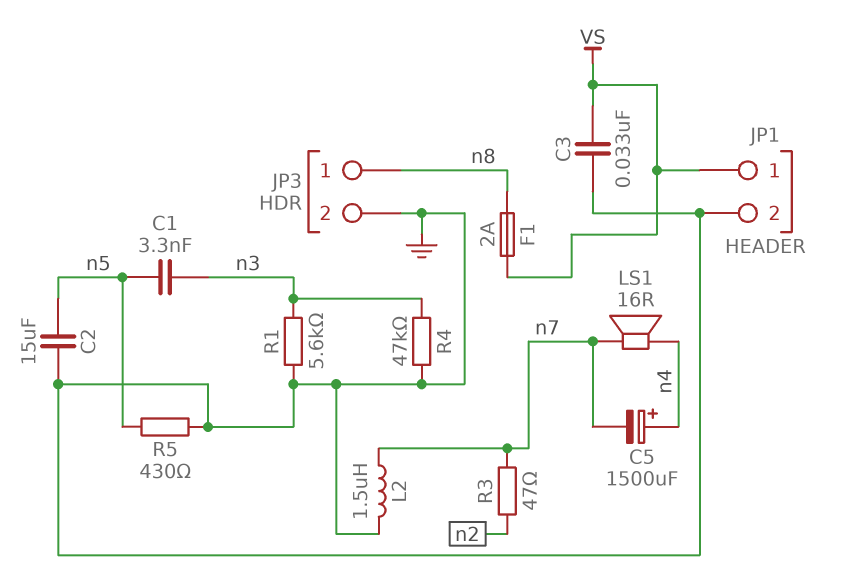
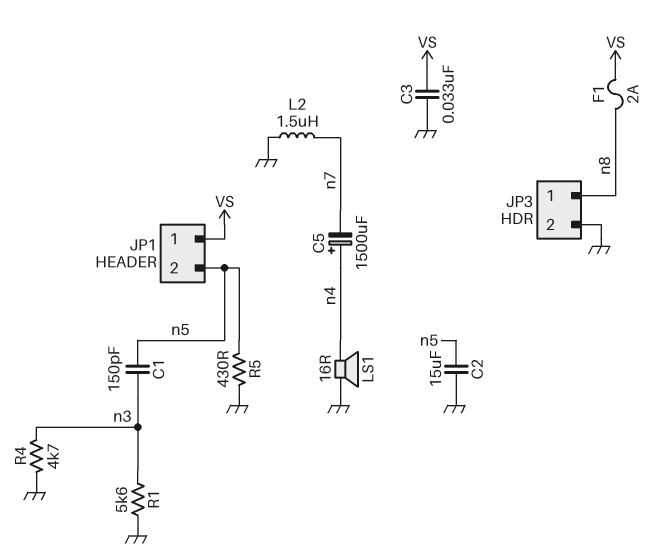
C1: 3.3nF (n3, n5) -> 150pF (n3, n5)
JP1 pin 2: GND -> n5
LS1: speaker 16R (n4, n7) -> speaker 16R (GND, n4)
R3: 47 (n2, n7) -> none
R4: 47k (GND, n3) -> 4.7k (GND, n3)

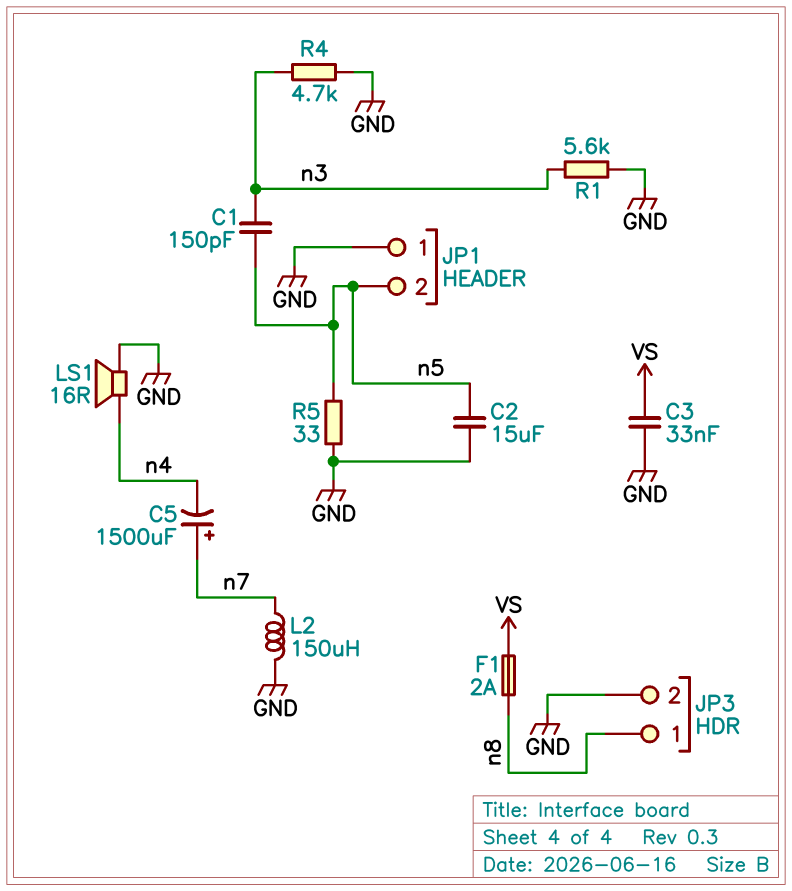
C5: 1500uF (plus n4, minus n7) -> 1500uF (plus n7, minus n4)
JP1 pin 1: VS -> GND
L2: 1.5uH (GND, n7) -> 150uH (GND, n7)
R5: 430 (GND, n5) -> 33 (GND, n5)

